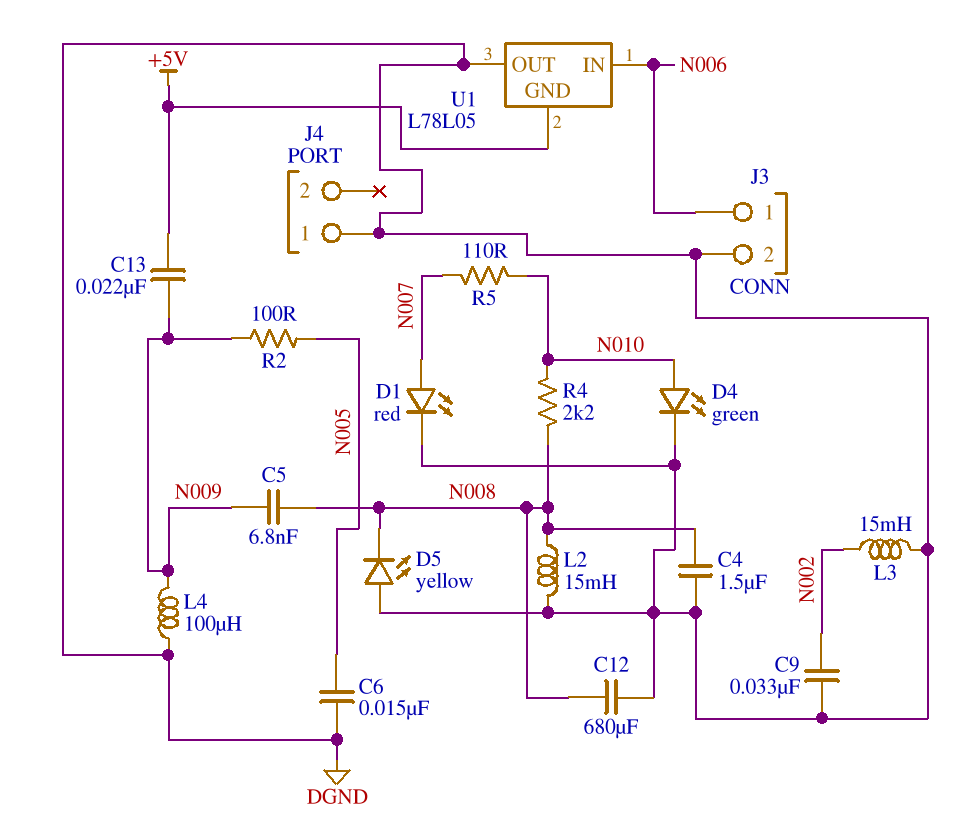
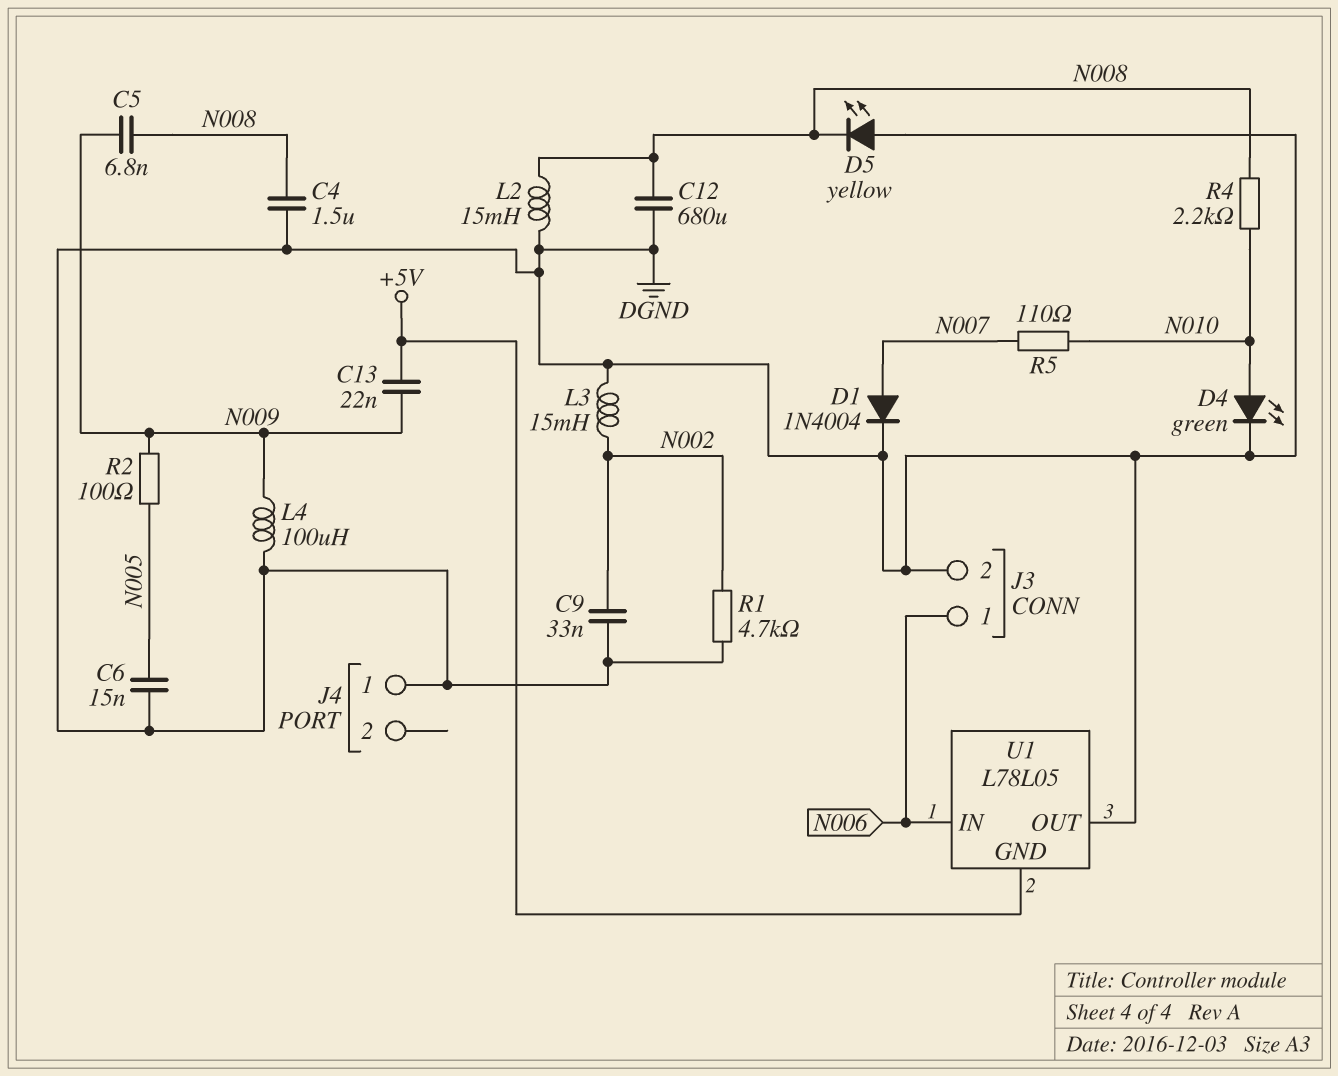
D1: LED red (A N007, K DGND) -> diode 1N4004 (A N007, K DGND)
R1: none -> 4.7k (DGND, N002)

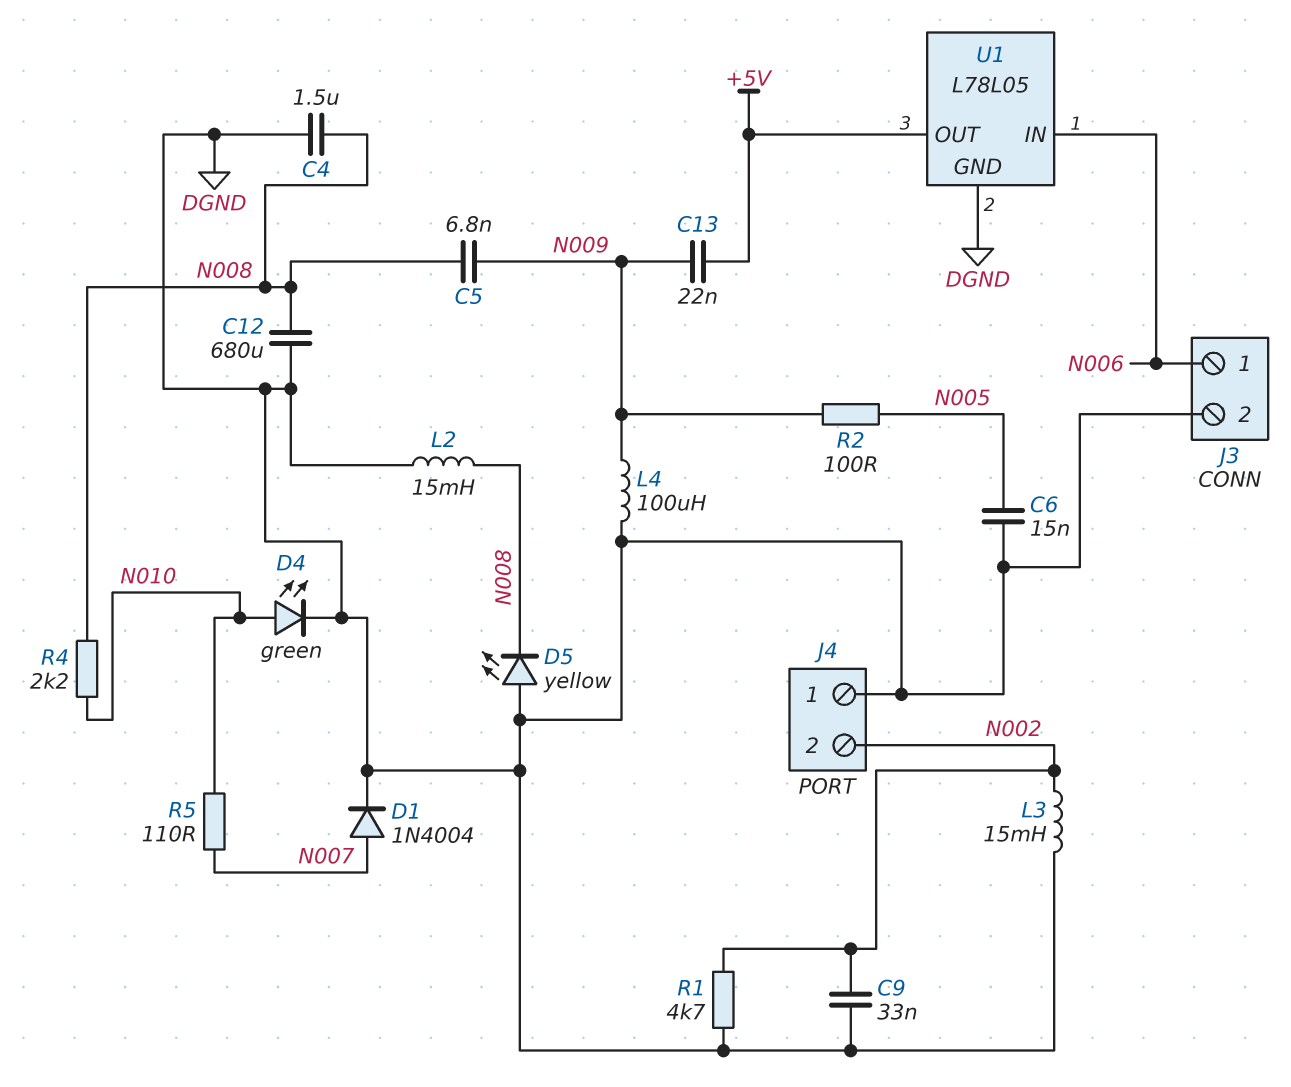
J4 pin 2: none -> N002
U1 pin GND: +5V -> DGND
U1 pin OUT: DGND -> +5V

